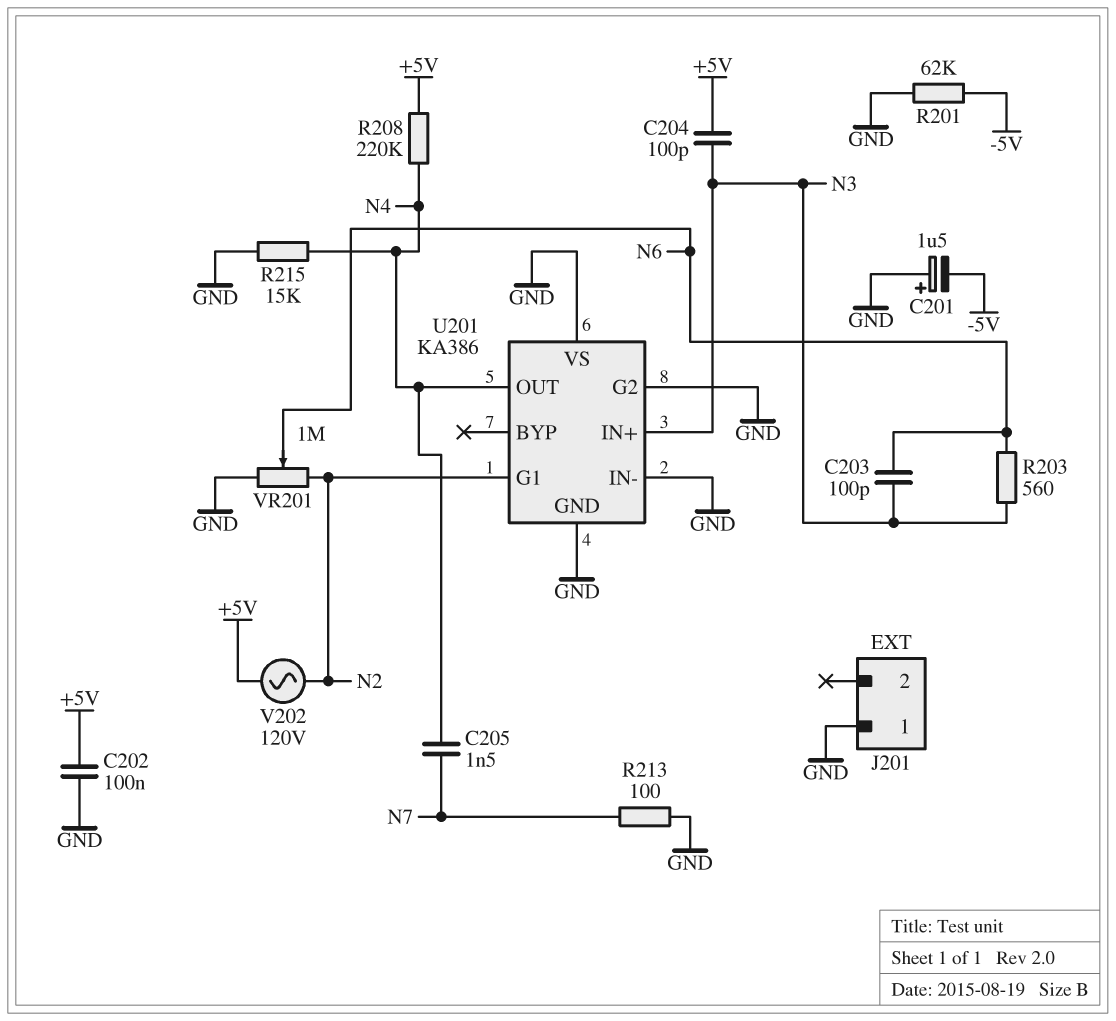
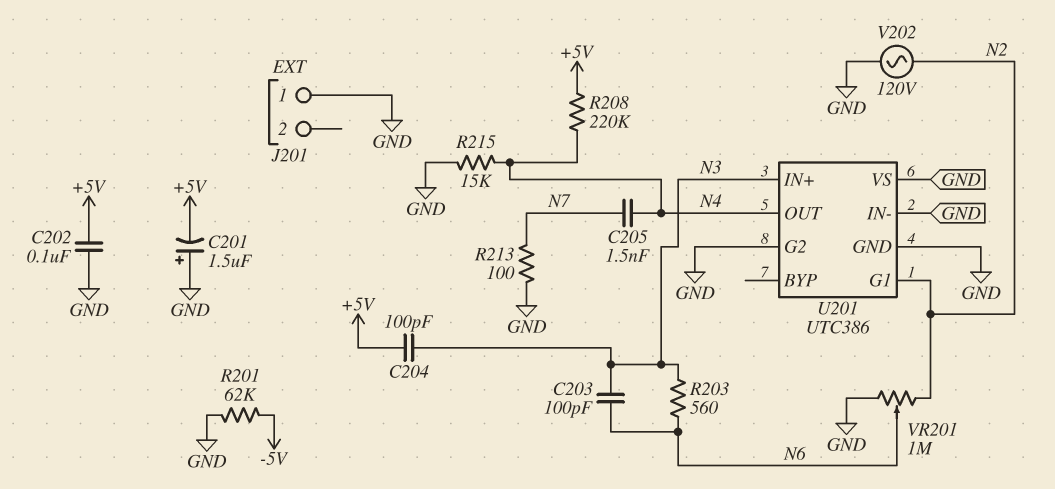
C201: 1.5uF (plus GND, minus -5V) -> 1.5uF (plus GND, minus +5V)
U201: KA386 -> UTC386
V202: AC 120V (+5V, N2) -> AC 120V (GND, N2)

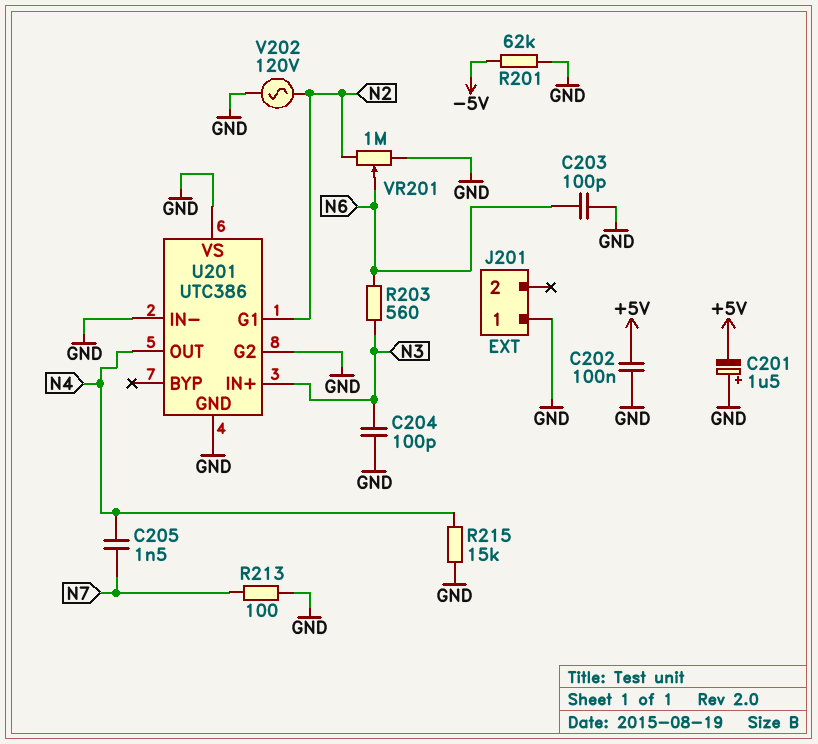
C203: 100pF (N3, N6) -> 100pF (GND, N6)
C204: 100pF (+5V, N3) -> 100pF (GND, N3)
R208: 220k (+5V, N4) -> none

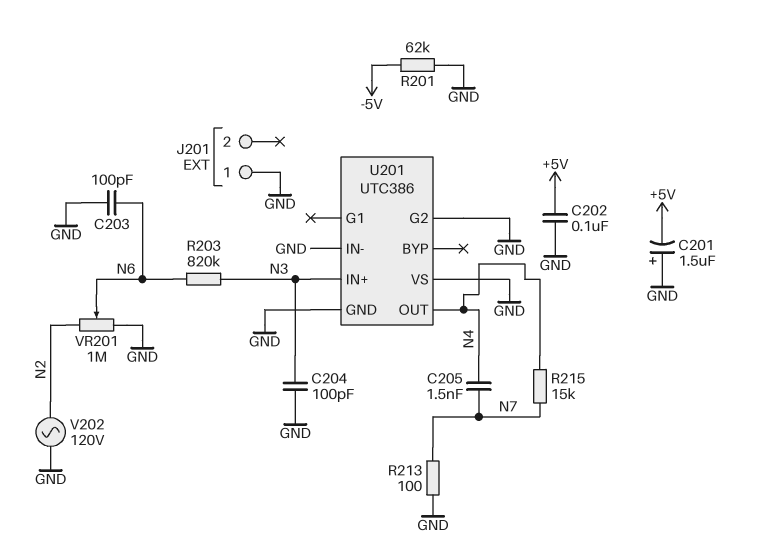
R203: 560 (N3, N6) -> 820k (N3, N6)
R215: 15k (GND, N4) -> 15k (N4, N7)
U201 pin G1: N2 -> none

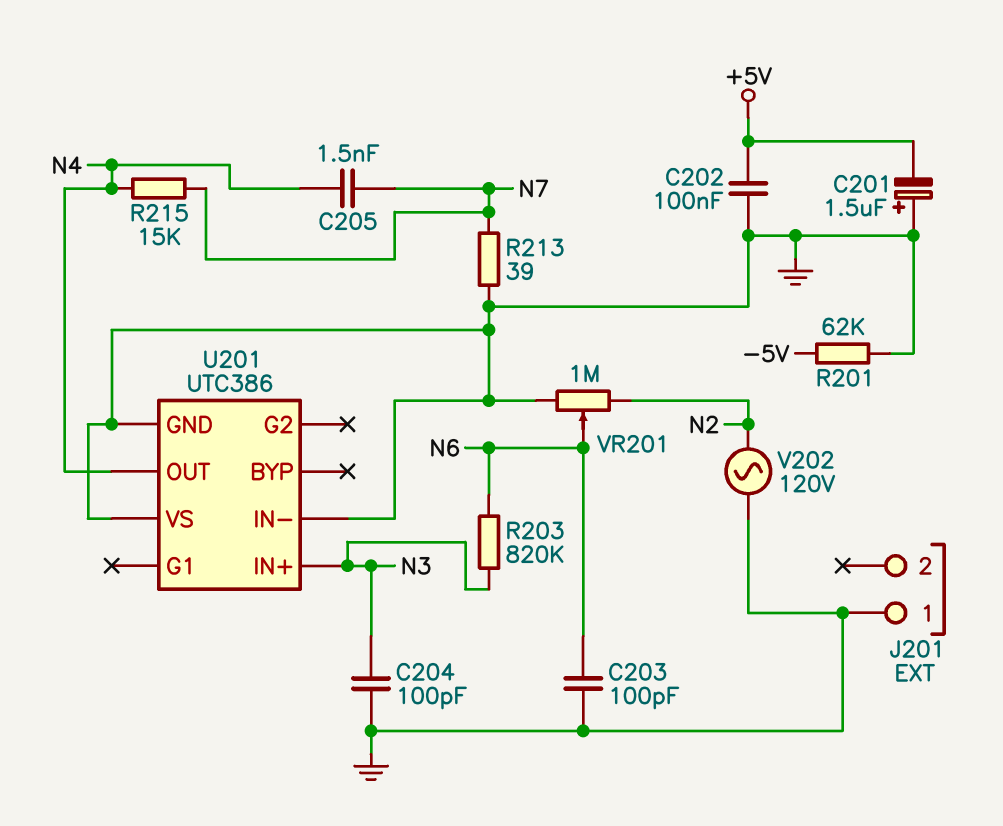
R213: 100 (GND, N7) -> 39 (GND, N7)
U201 pin G2: GND -> none

